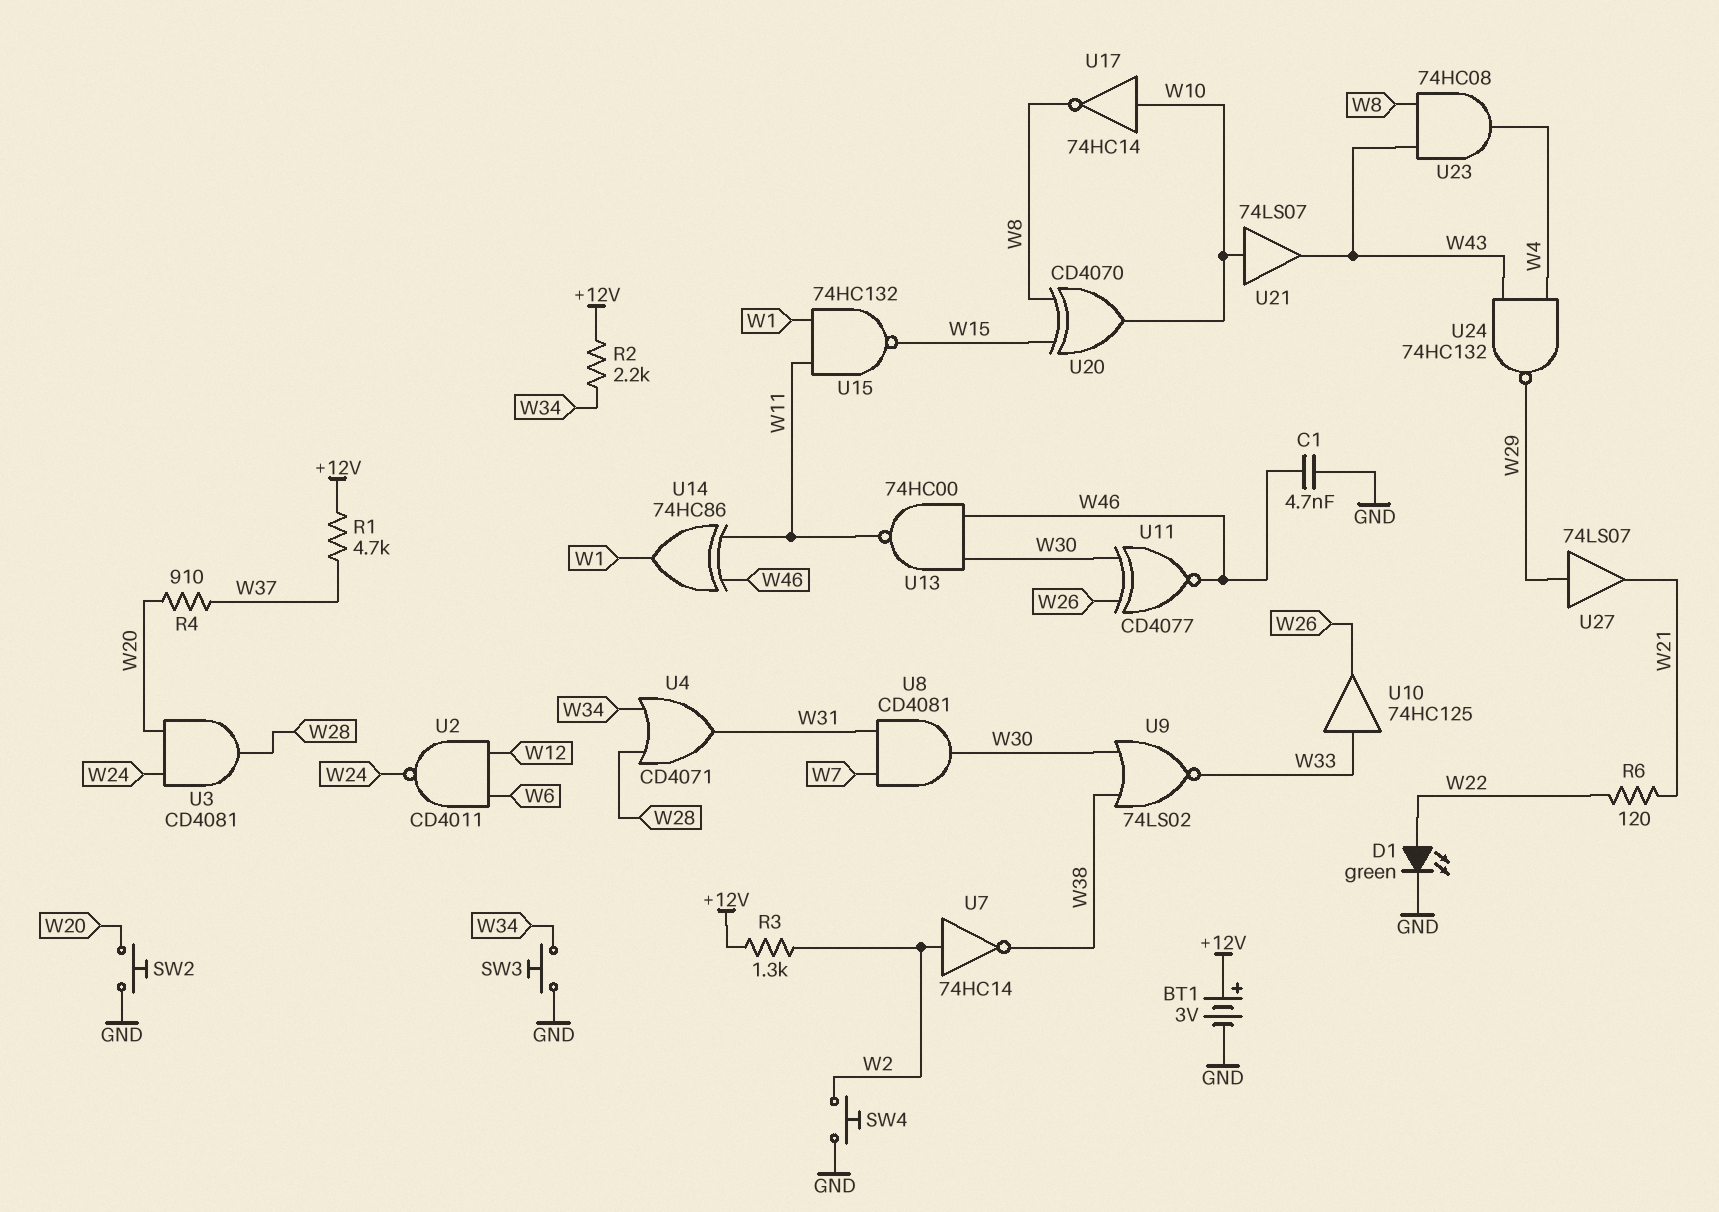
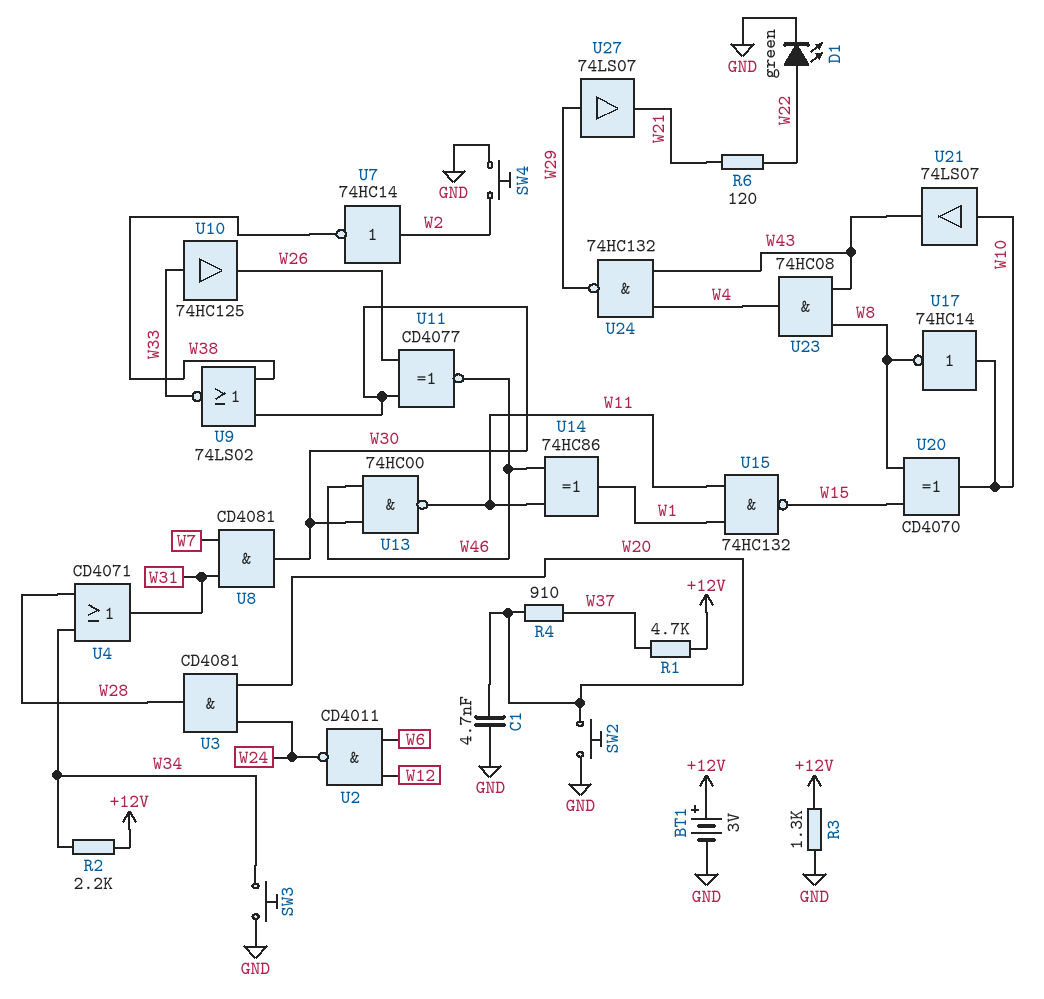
C1: 4.7nF (GND, W46) -> 4.7nF (GND, W20)
R3: 1.3k (+12V, W2) -> 1.3k (+12V, GND)

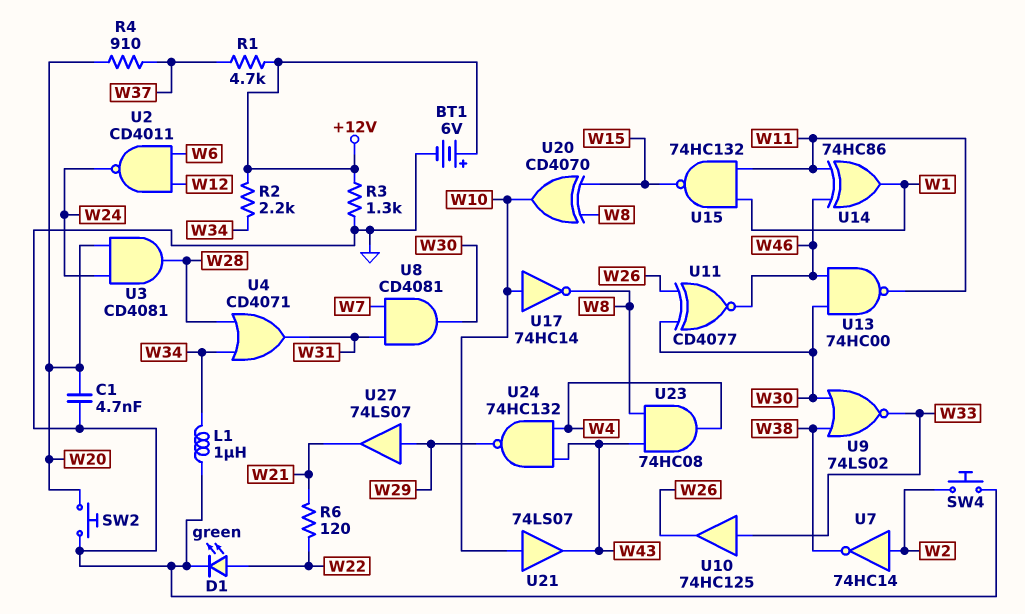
BT1: 3V (plus +12V, minus GND) -> 6V (plus +12V, minus GND)
L1: none -> 1uH (GND, W34)
SW3: button (GND, W34) -> none

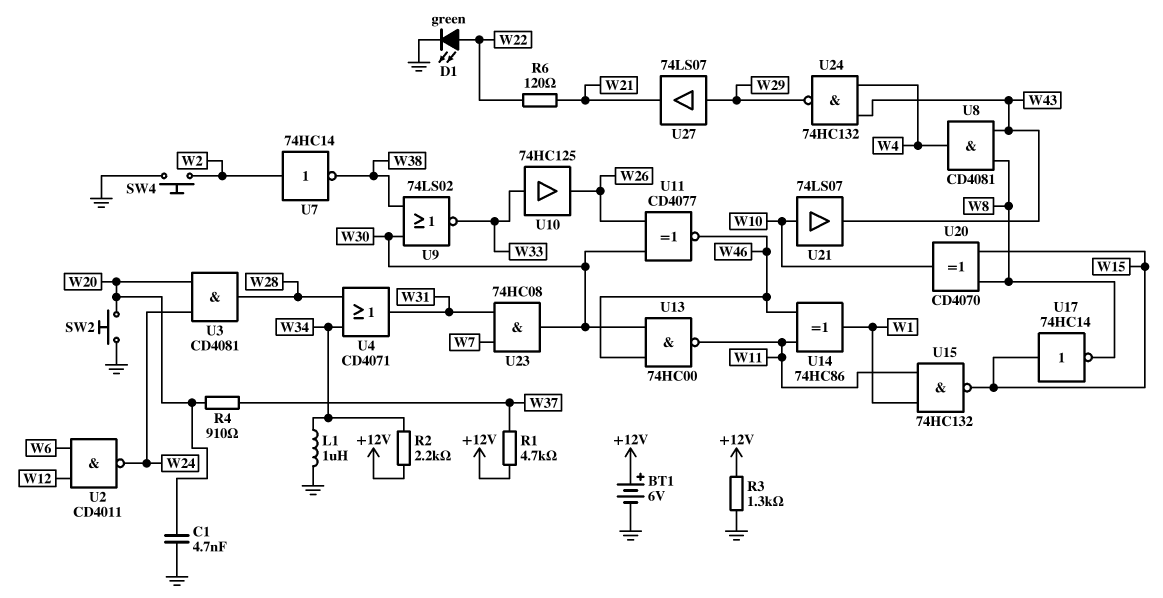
U8: AND CD4081 (in W7, in W31, out W30) -> AND CD4081 (in W8, in W43, out W4)
U17: NOT 74HC14 (in W10, out W8) -> NOT 74HC14 (in W15, out W8)
U23: AND 74HC08 (in W8, in W43, out W4) -> AND 74HC08 (in W7, in W31, out W30)

